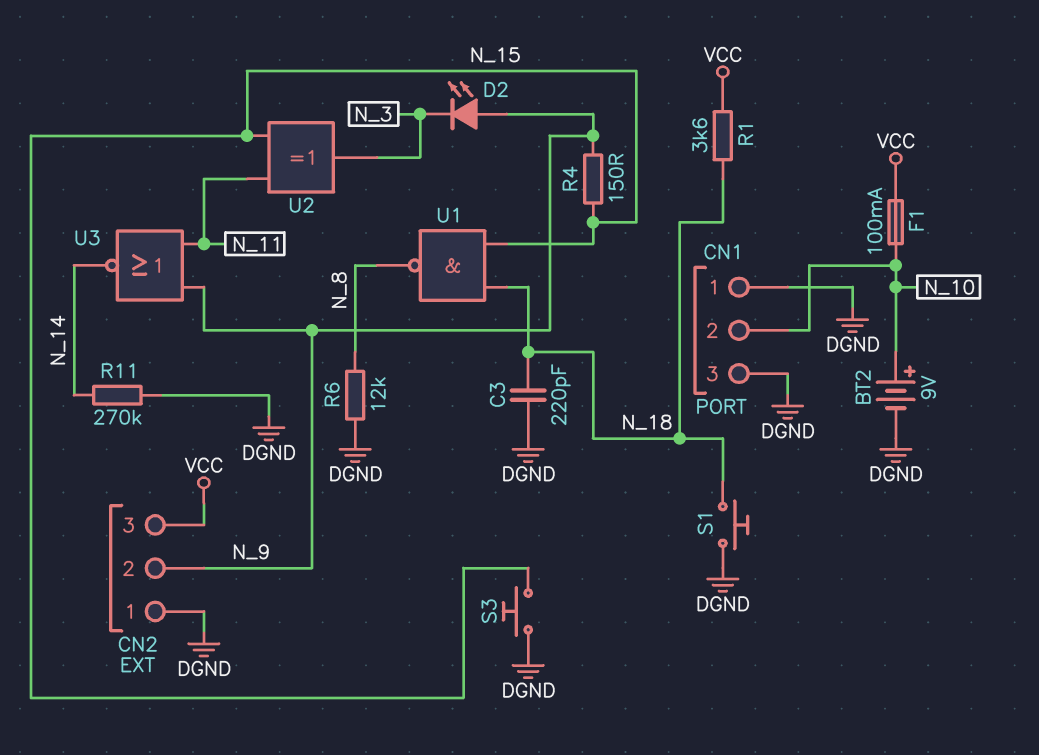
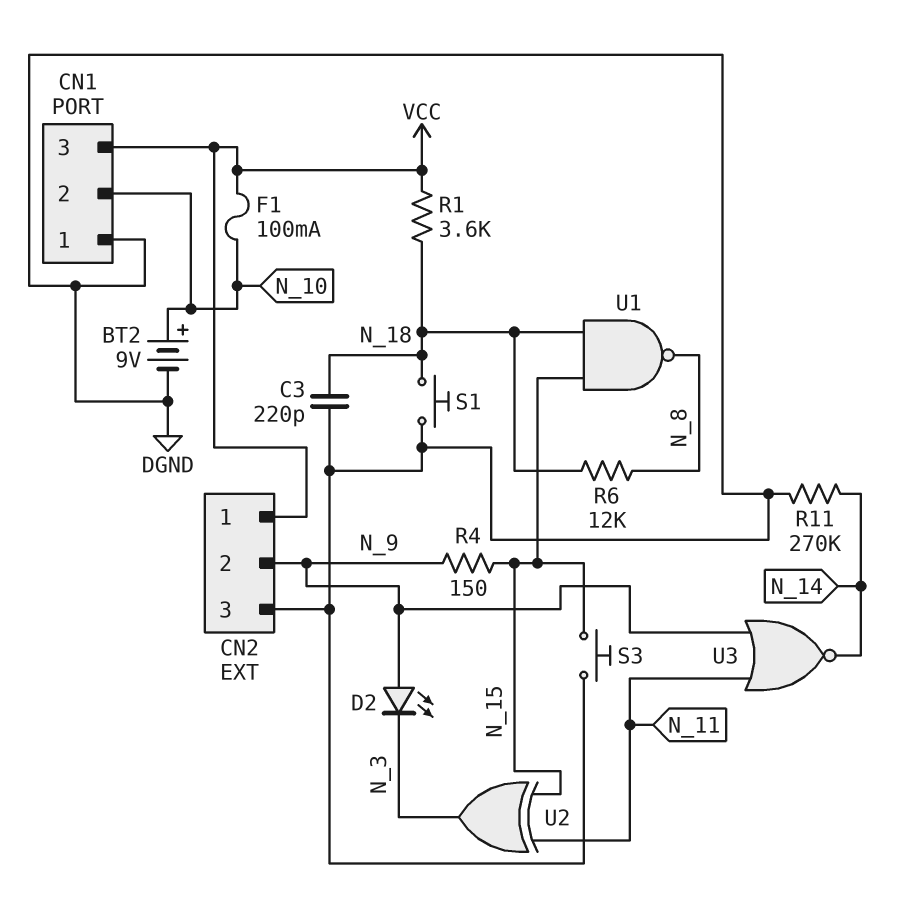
CN1 pin 3: DGND -> VCC
CN2 pin 1: DGND -> VCC
CN2 pin 3: VCC -> DGND
R6: 12k (DGND, N_8) -> 12k (N_8, N_18)

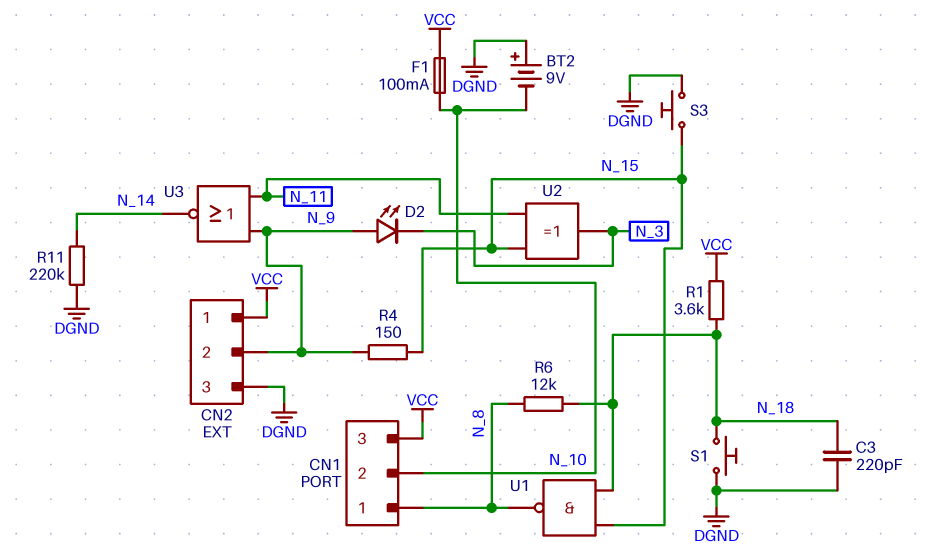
BT2: 9V (plus N_10, minus DGND) -> 9V (plus DGND, minus N_10)
CN1 pin 1: DGND -> N_8
R11: 270k (DGND, N_14) -> 220k (DGND, N_14)

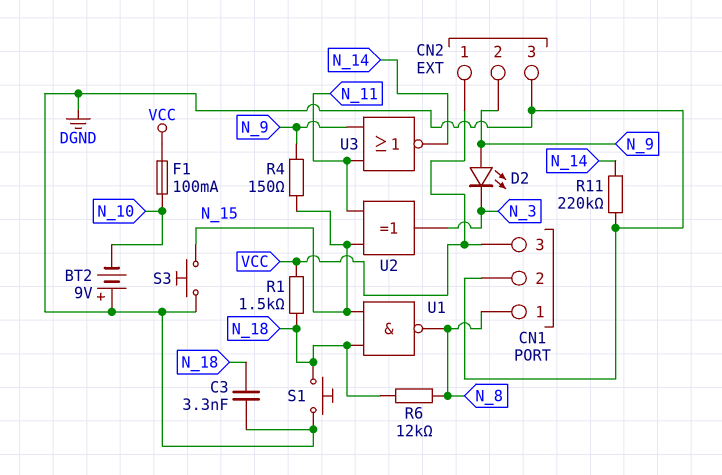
C3: 220pF (DGND, N_18) -> 3.3nF (DGND, N_18)
CN1 pin 2: N_10 -> DGND
R1: 3.6k (N_18, VCC) -> 1.5k (N_18, VCC)

